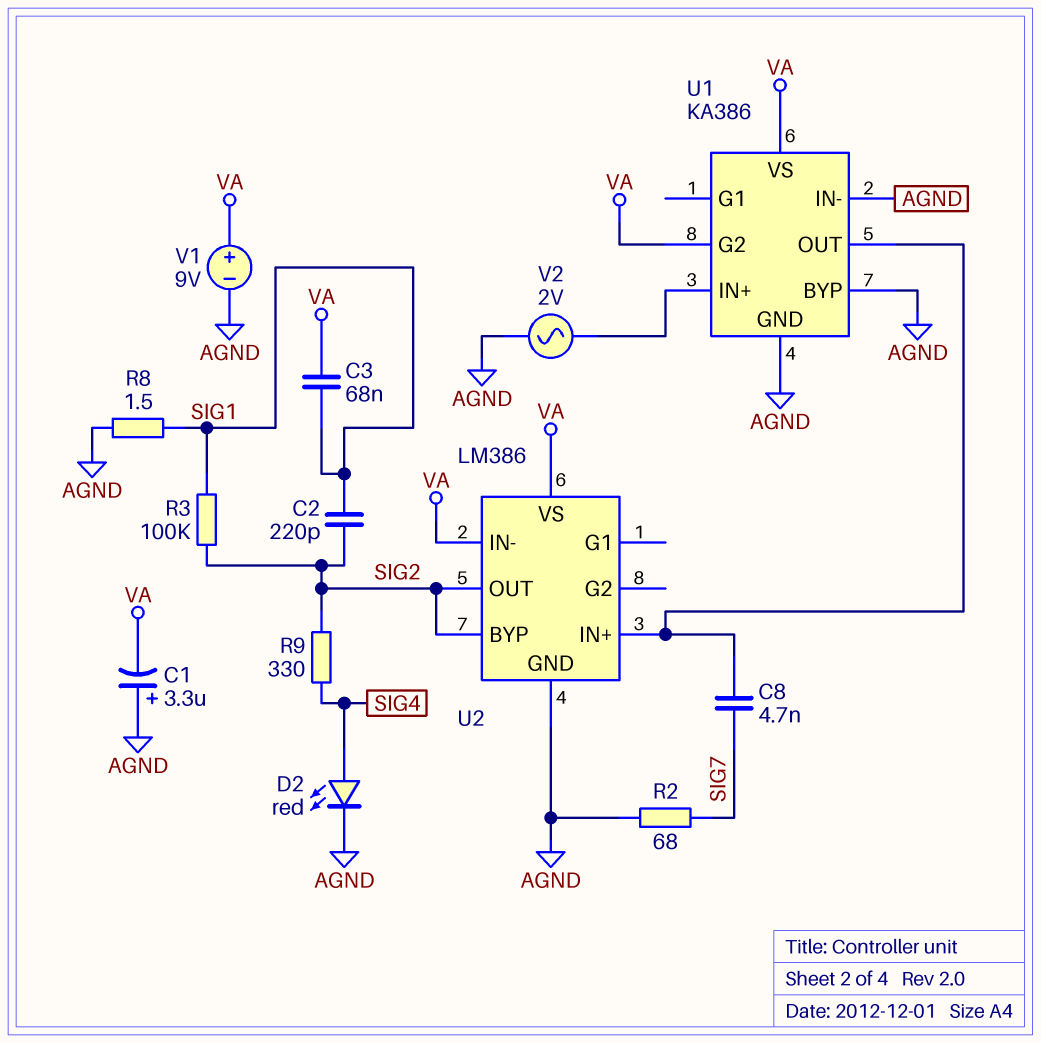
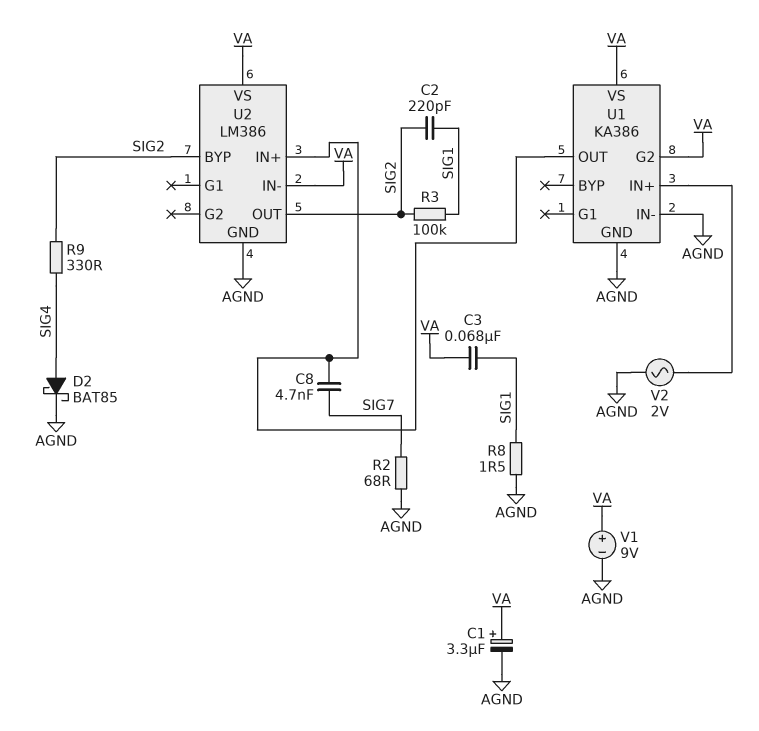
C1: 3.3uF (plus AGND, minus VA) -> 3.3uF (plus VA, minus AGND)
D2: LED red (A SIG4, K AGND) -> schottky BAT85 (A SIG4, K AGND)
U1 pin BYP: AGND -> none

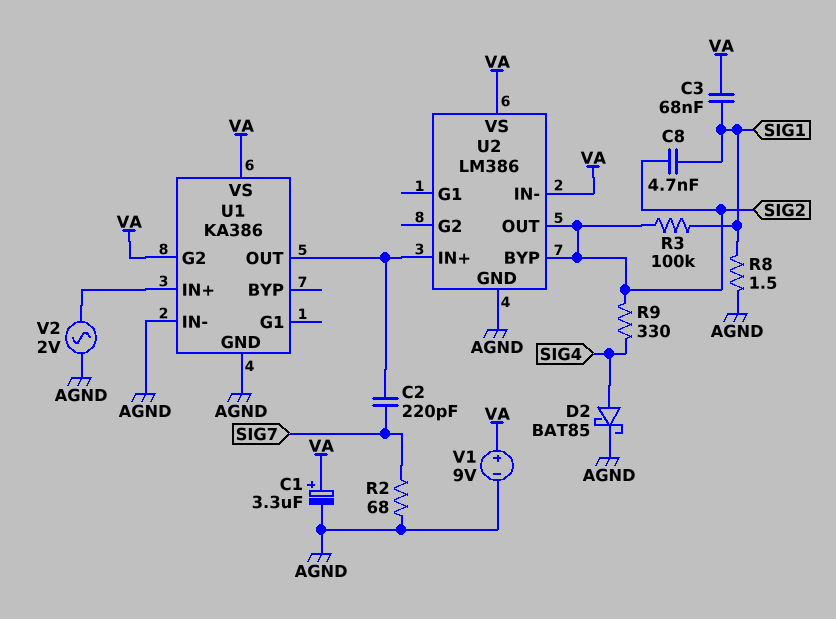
C2: 220pF (SIG1, SIG2) -> 220pF (SIG7, U1/OUT)
C8: 4.7nF (SIG7, U1/OUT) -> 4.7nF (SIG1, SIG2)

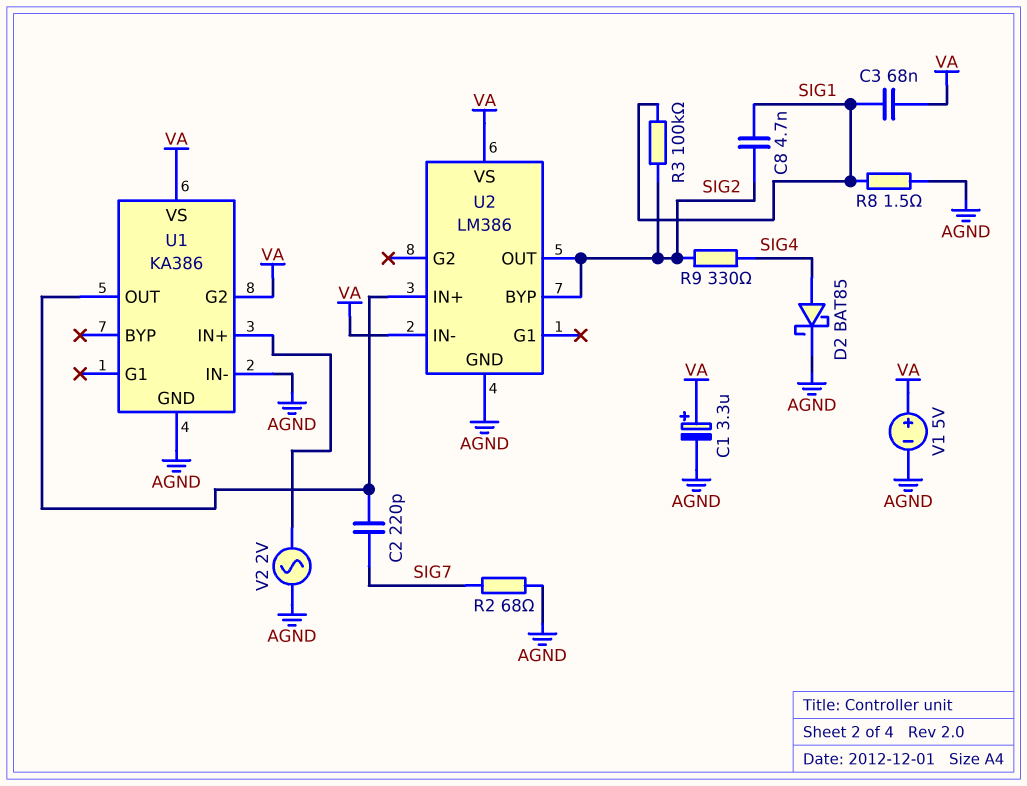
V1: 9V (plus VA, minus AGND) -> 5V (plus VA, minus AGND)

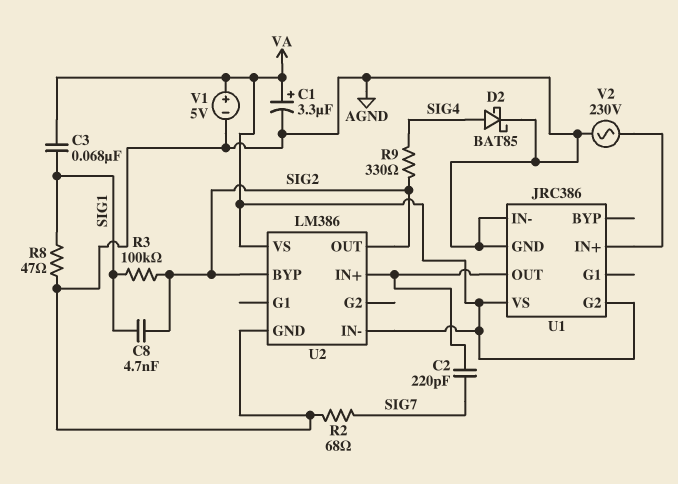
R8: 1.5 (AGND, SIG1) -> 47 (AGND, SIG1)
U1: KA386 -> JRC386
V2: AC 2V (AGND, U1/IN+) -> AC 230V (AGND, U1/IN+)

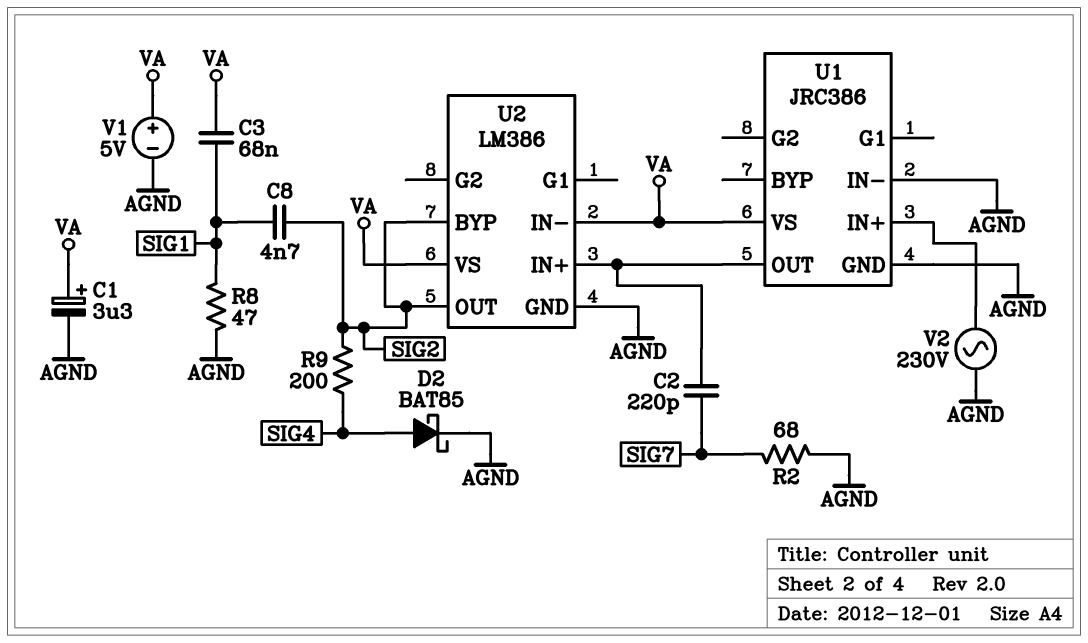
R3: 100k (SIG1, SIG2) -> none
R9: 330 (SIG2, SIG4) -> 200 (SIG2, SIG4)
U1 pin G2: VA -> none

